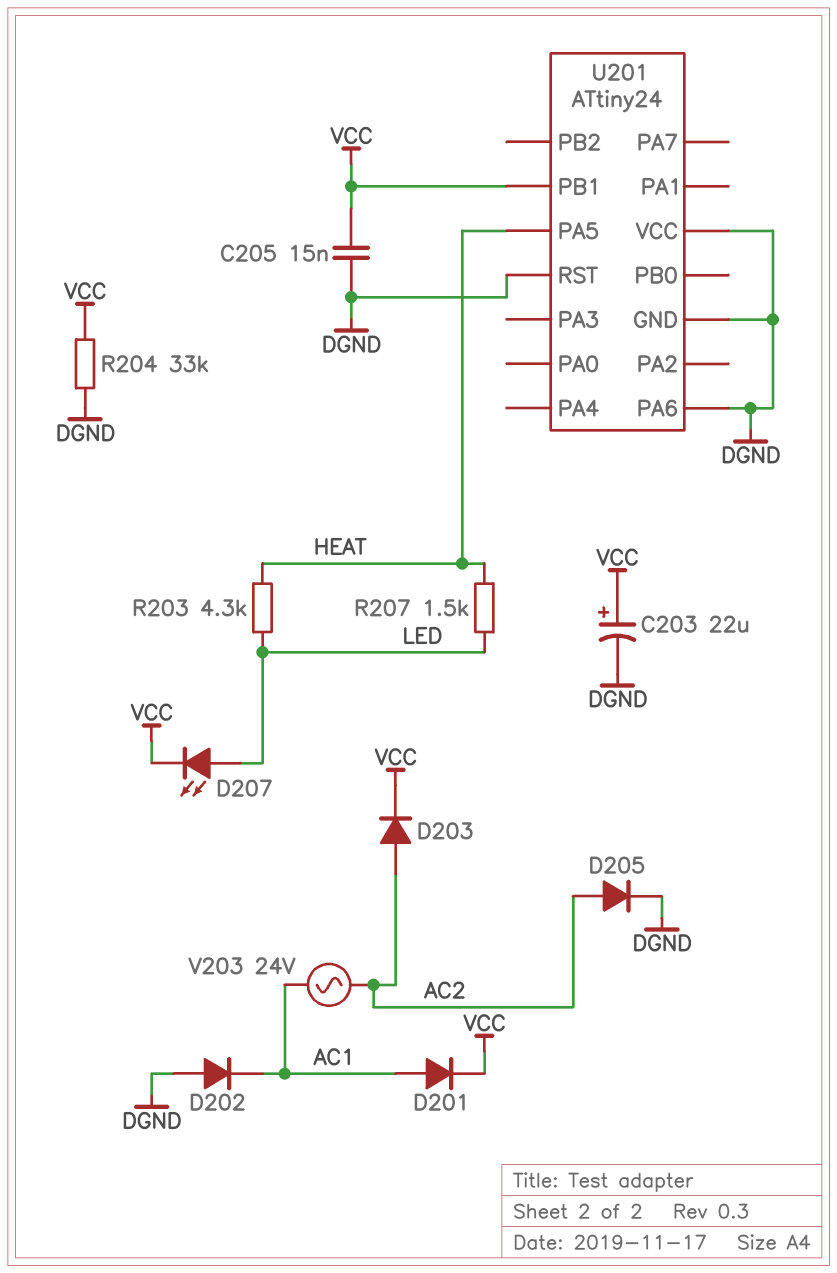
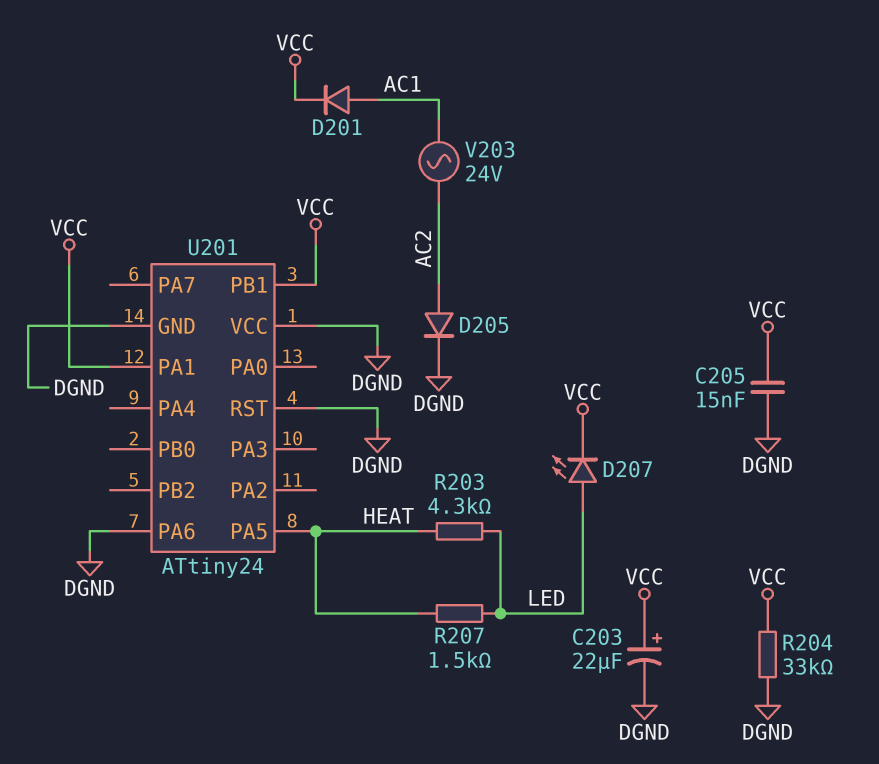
D202: diode (A DGND, K AC1) -> none
D203: diode (A AC2, K VCC) -> none
U201 pin PA1: none -> VCC

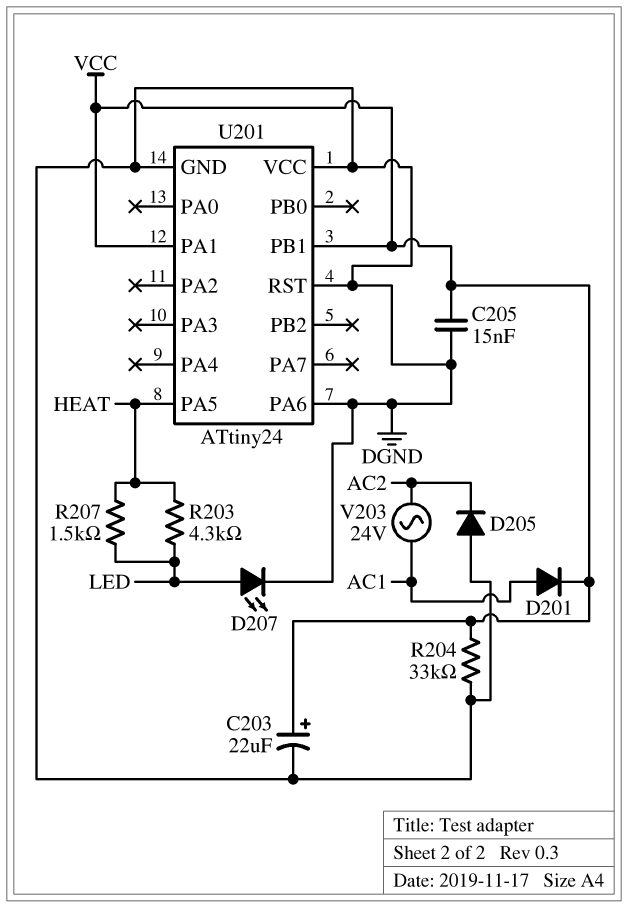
D205: diode (A AC2, K DGND) -> diode (A DGND, K AC2)
D207: LED (A LED, K VCC) -> LED (A LED, K DGND)

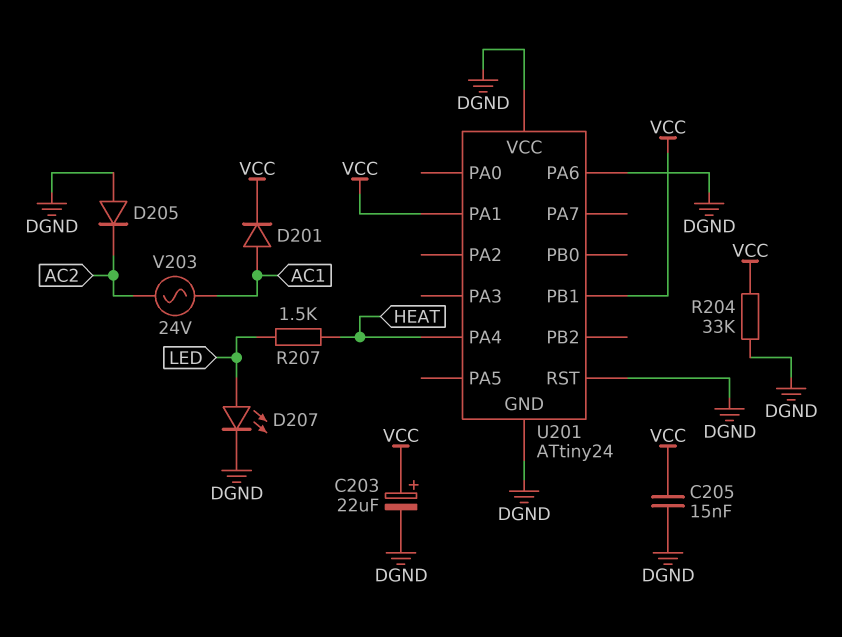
R203: 4.3k (HEAT, LED) -> none
U201 pin PA4: none -> HEAT
U201 pin PA5: HEAT -> none

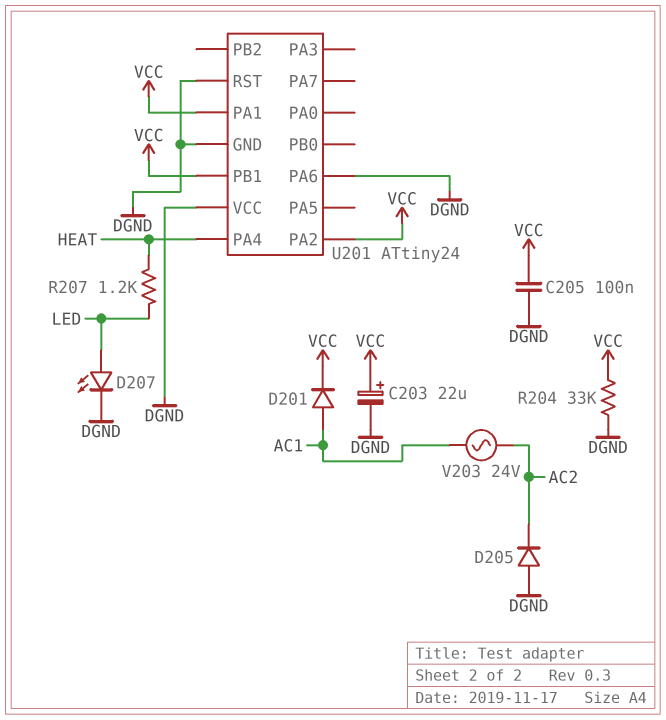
C205: 15nF (DGND, VCC) -> 100nF (DGND, VCC)
R207: 1.5k (HEAT, LED) -> 1.2k (HEAT, LED)
U201 pin PA2: none -> VCC

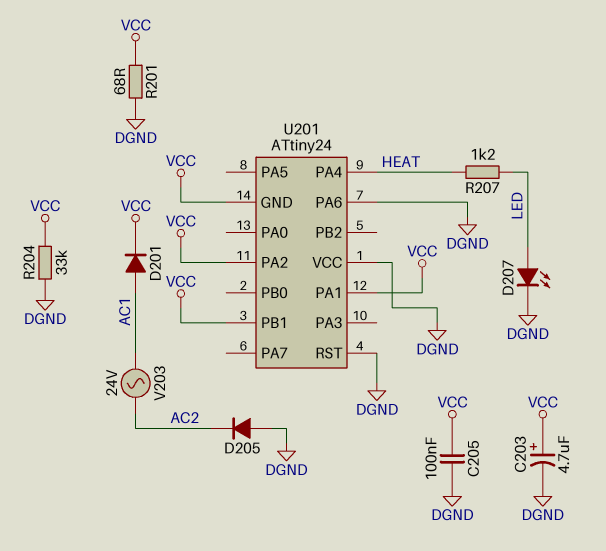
C203: 22uF (plus VCC, minus DGND) -> 4.7uF (plus VCC, minus DGND)
R201: none -> 68 (DGND, VCC)
U201 pin GND: DGND -> VCC

